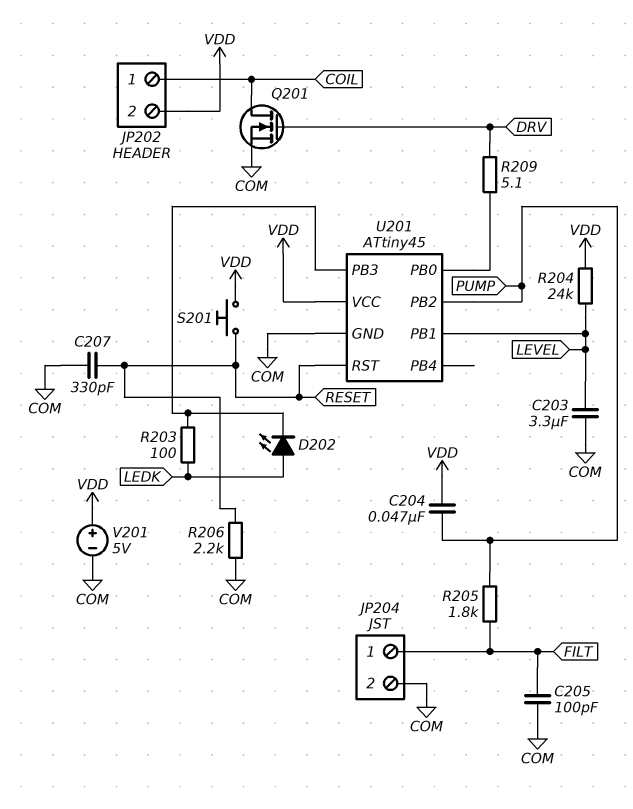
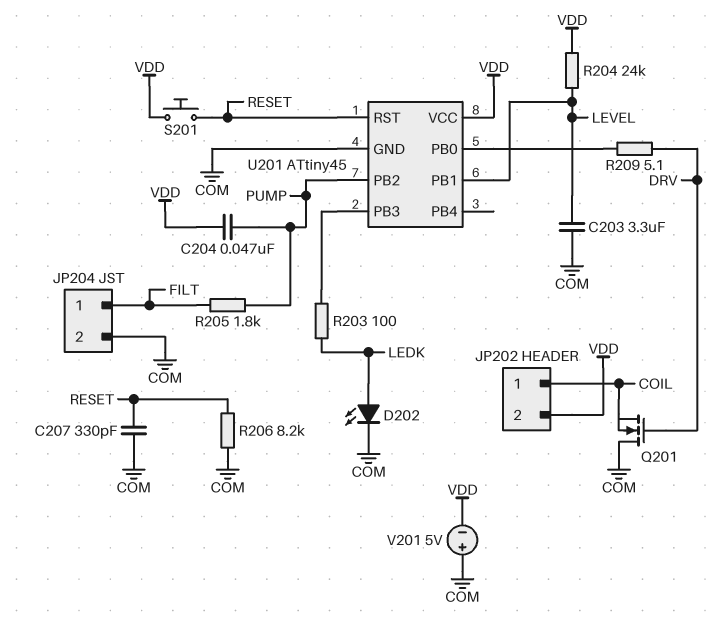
C205: 100pF (COM, FILT) -> none
D202: LED (A LEDK, K U201/PB3) -> LED (A LEDK, K COM)
Q201: NMOS (G DRV, D COIL, S COM) -> NMOS (G DRV, D COM, S COIL)
R206: 2.2k (COM, RESET) -> 8.2k (COM, RESET)
V201: 5V (plus VDD, minus COM) -> 5V (plus COM, minus VDD)

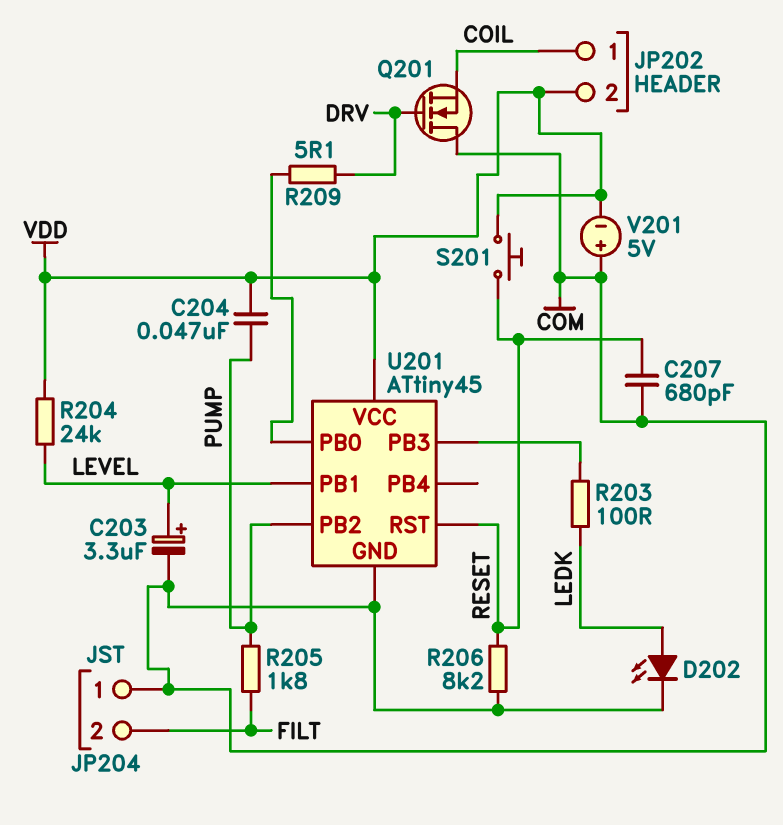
C203: 3.3uF (COM, LEVEL) -> 3.3uF (plus LEVEL, minus COM)
C207: 330pF (COM, RESET) -> 680pF (COM, RESET)
JP204 pin 1: FILT -> COM
JP204 pin 2: COM -> FILT

